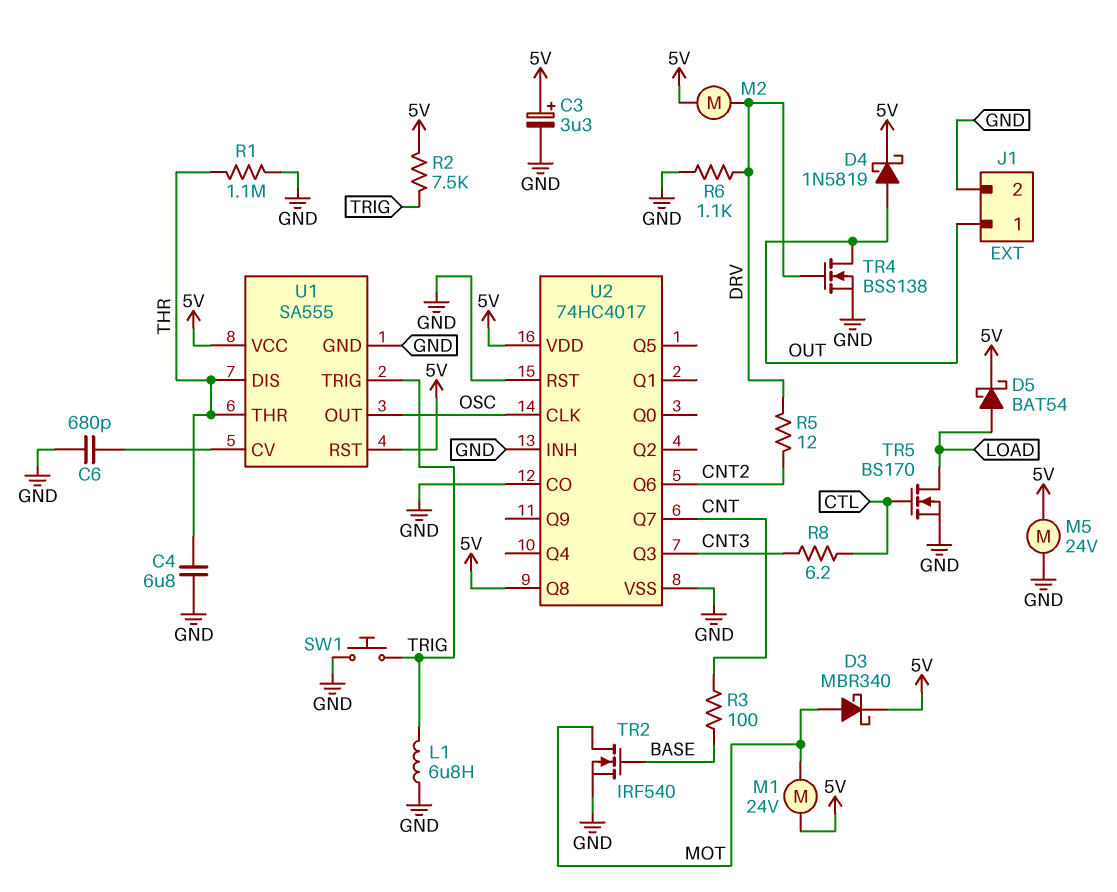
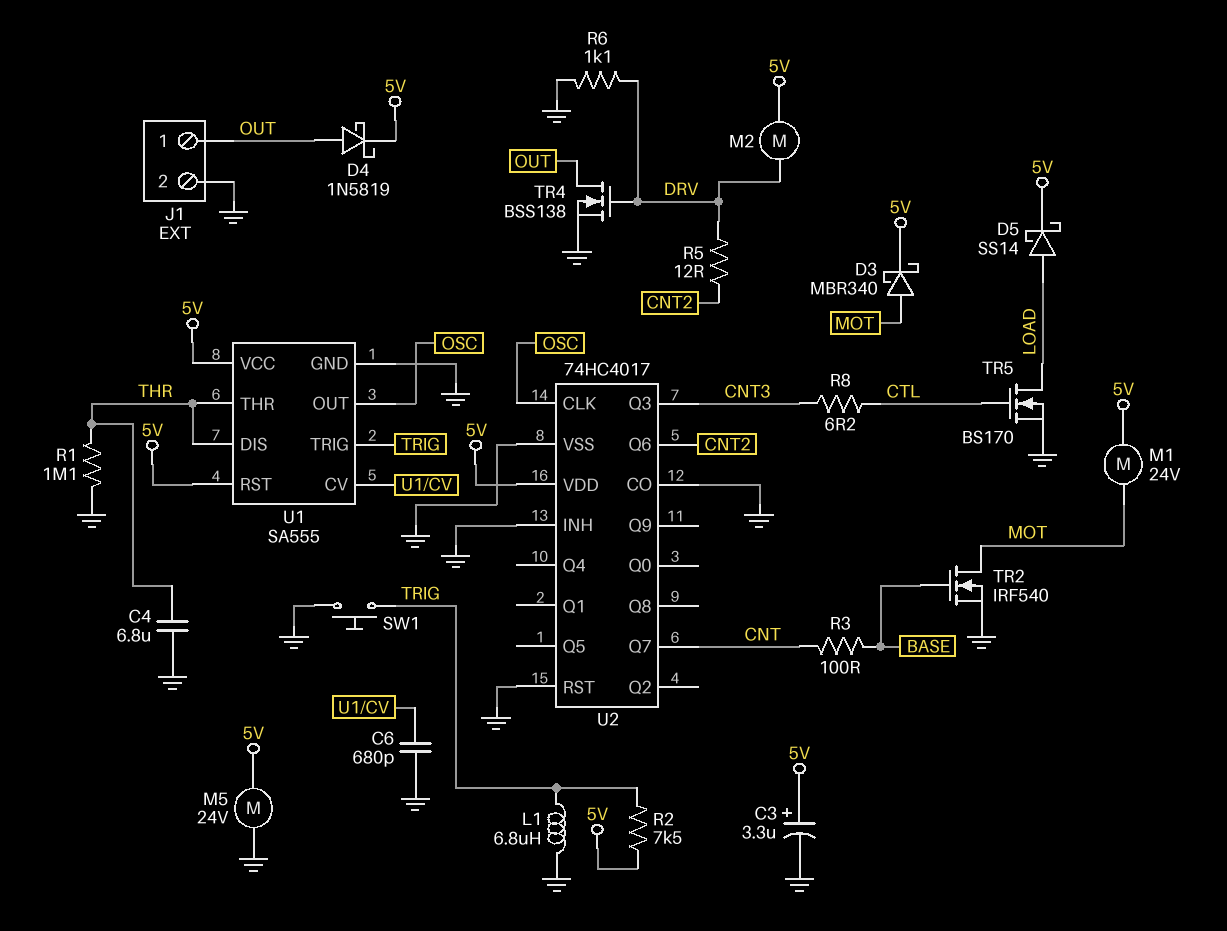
D5: schottky BAT54 (A LOAD, K 5V) -> schottky SS14 (A LOAD, K 5V)
U2 pin Q8: 5V -> none

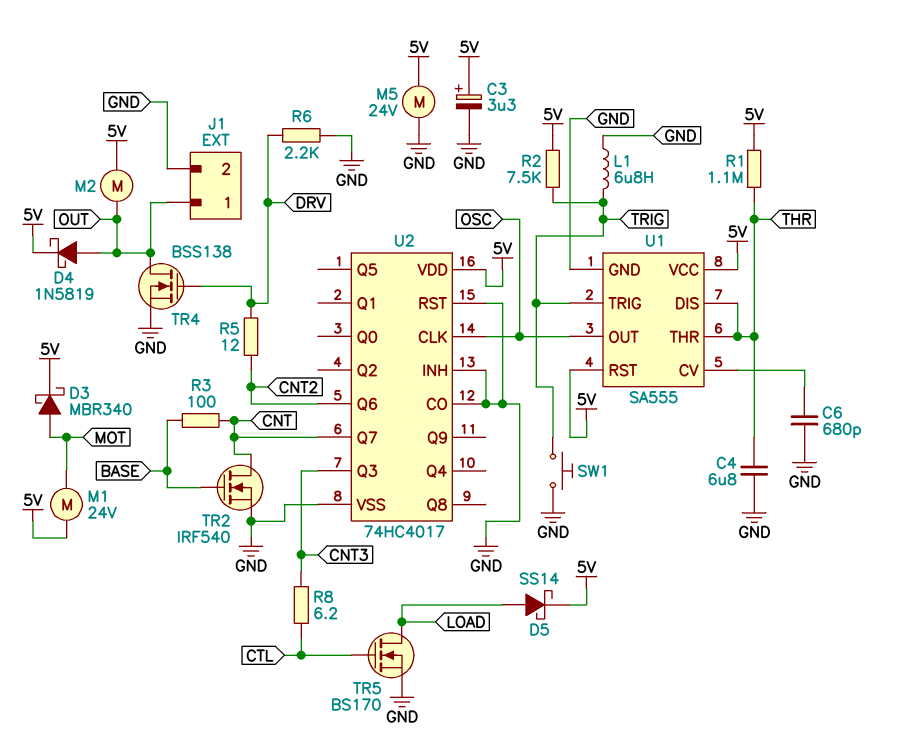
M2: motor (5V, DRV) -> motor (5V, OUT)
R1: 1.1M (GND, THR) -> 1.1M (5V, THR)
R6: 1.1k (DRV, GND) -> 2.2k (DRV, GND)
TR2: NMOS IRF540 (G BASE, D MOT, S GND) -> NMOS IRF540 (G BASE, D CNT, S GND)

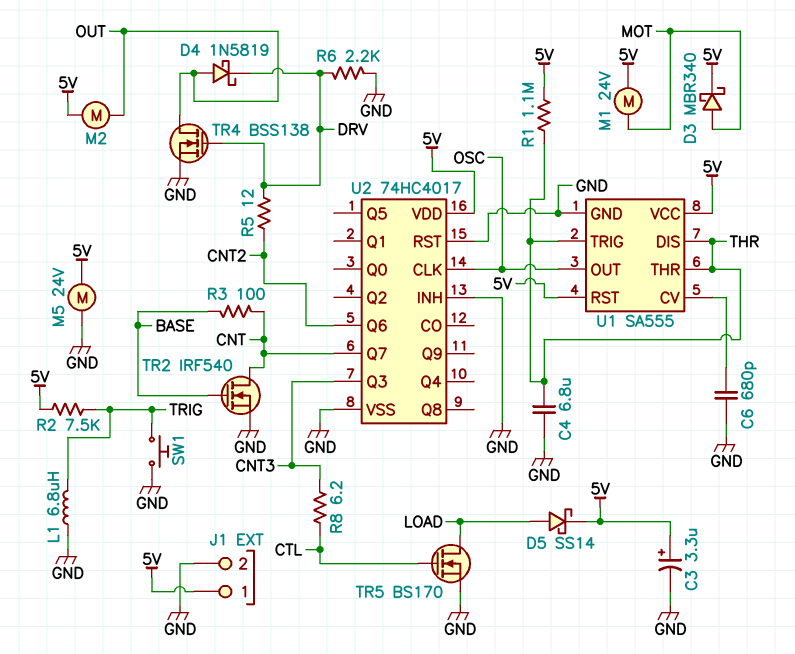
D4: schottky 1N5819 (A OUT, K 5V) -> schottky 1N5819 (A OUT, K DRV)
J1 pin 1: OUT -> 5V
U1 pin TRIG: TRIG -> THR
U2 pin CO: GND -> none

